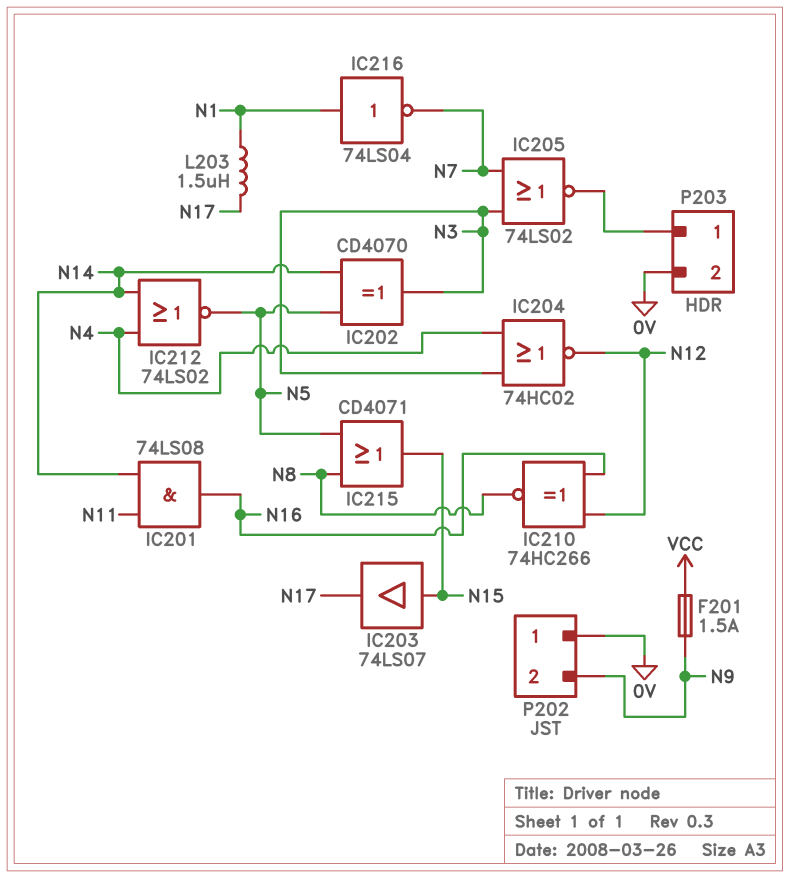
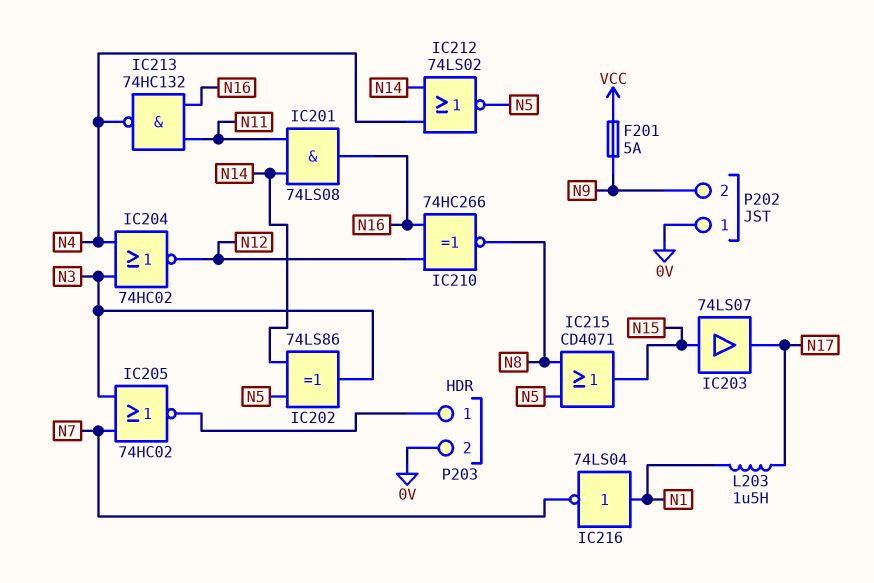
F201: 1.5A (N9, VCC) -> 5A (N9, VCC)
IC202: XOR CD4070 (in N5, in N14, out N3) -> XOR 74LS86 (in N5, in N14, out N3)
IC205: NOR 74LS02 (in N3, in N7, out P203/1) -> NOR 74HC02 (in N3, in N7, out P203/1)
IC213: none -> NAND 74HC132 (in N11, in N16, out N4)

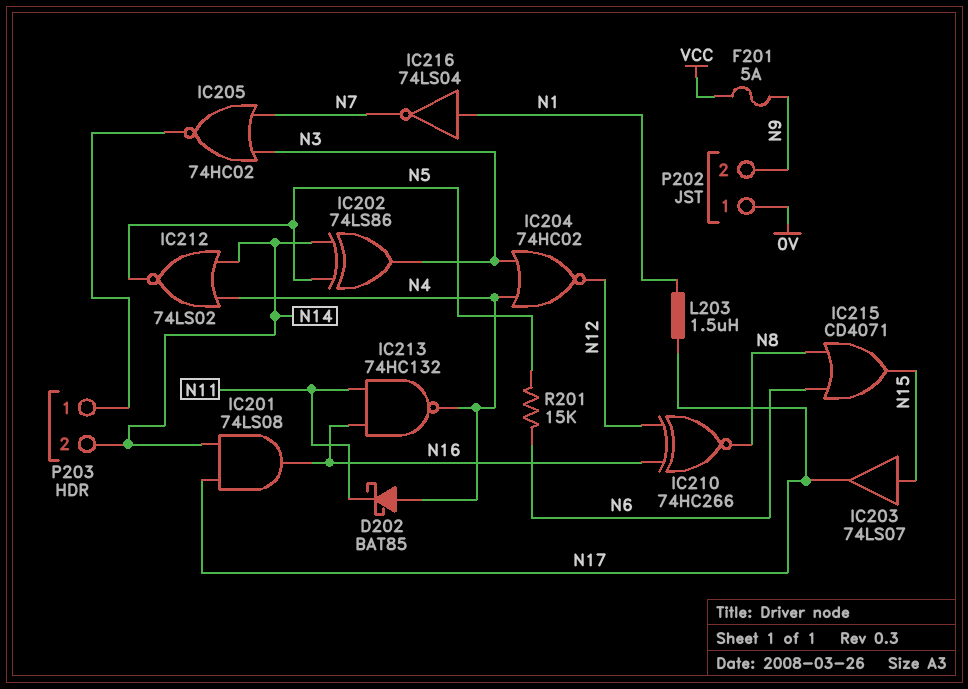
D202: none -> schottky BAT85 (A N4, K N11)
IC201: AND 74LS08 (in N11, in N14, out N16) -> AND 74LS08 (in N14, in N17, out N16)
IC215: OR CD4071 (in N5, in N8, out N15) -> OR CD4071 (in N6, in N8, out N15)
P203 pin 2: 0V -> N14
R201: none -> 15k (N5, N6)

